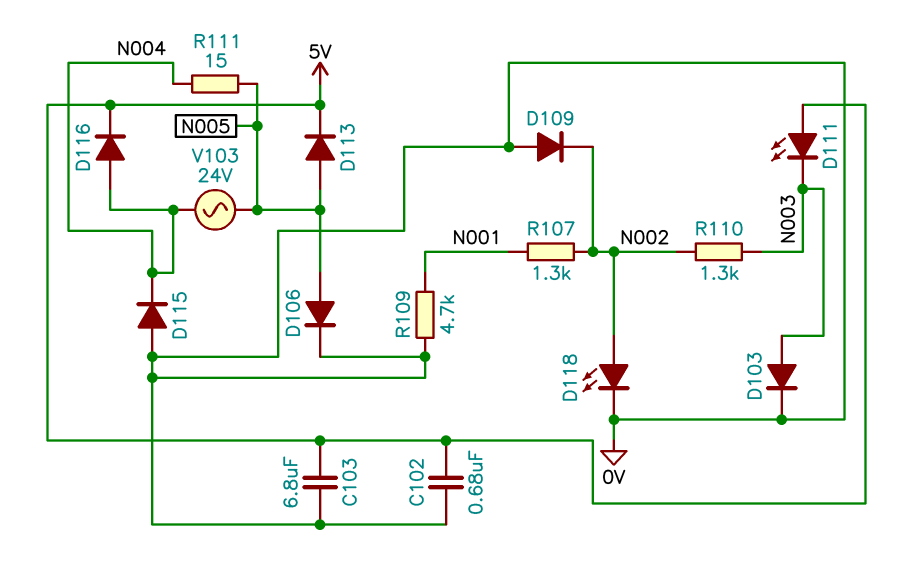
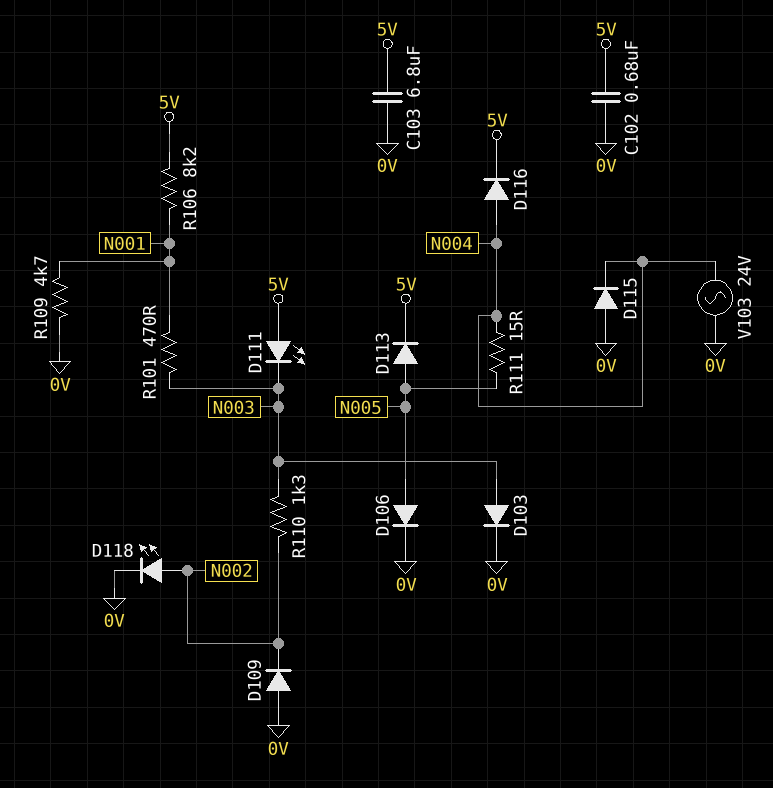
R101: none -> 470 (N001, N003)
R106: none -> 8.2k (5V, N001)
R107: 1.3k (N001, N002) -> none
V103: AC 24V (N004, N005) -> AC 24V (0V, N004)

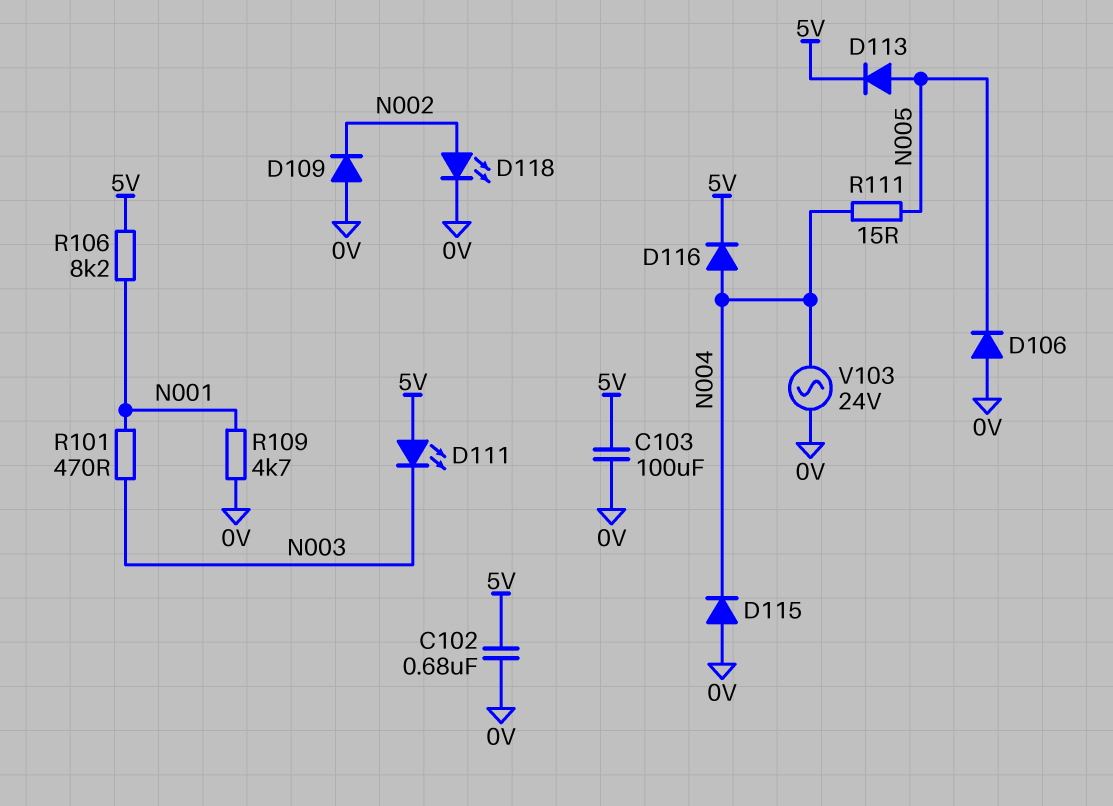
C103: 6.8uF (0V, 5V) -> 100uF (0V, 5V)
D103: diode (A N003, K 0V) -> none
D106: diode (A N005, K 0V) -> diode (A 0V, K N005)
R110: 1.3k (N002, N003) -> none

